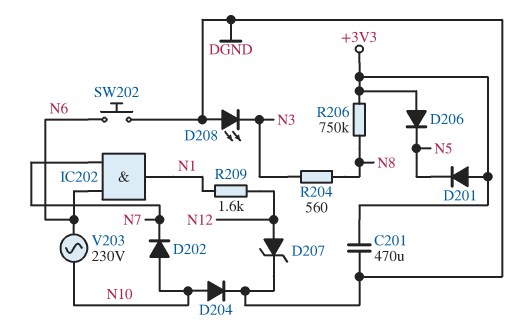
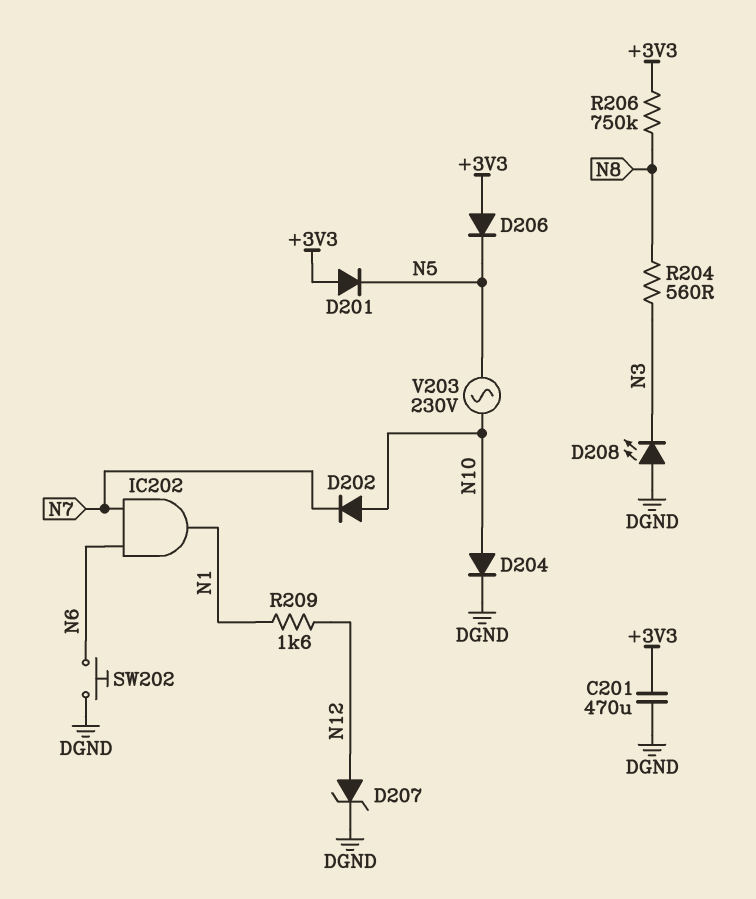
V203: AC 230V (N6, N10) -> AC 230V (N5, N10)

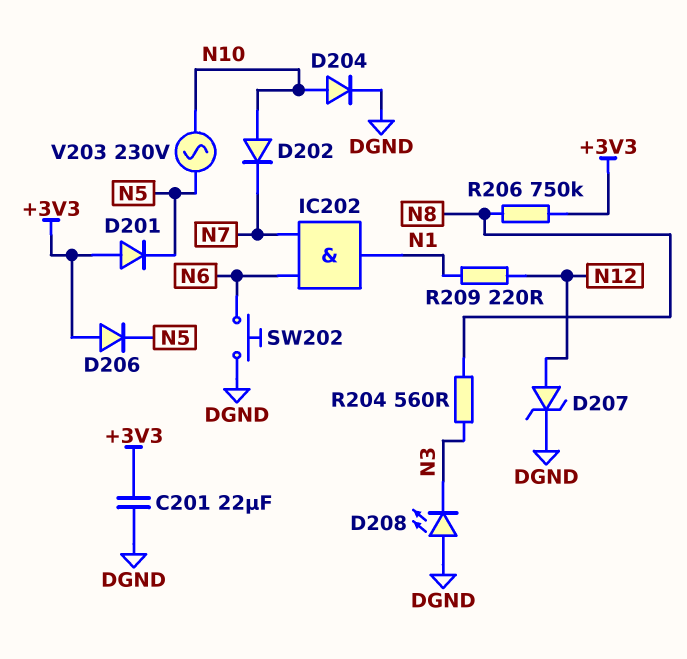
C201: 470uF (+3V3, DGND) -> 22uF (+3V3, DGND)
R209: 1.6k (N1, N12) -> 220 (N1, N12)

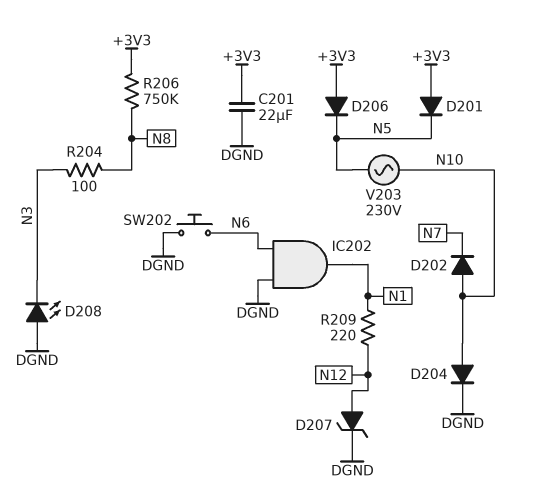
IC202: AND (in N6, in N7, out N1) -> AND (in DGND, in N6, out N1)
R204: 560 (N3, N8) -> 100 (N3, N8)

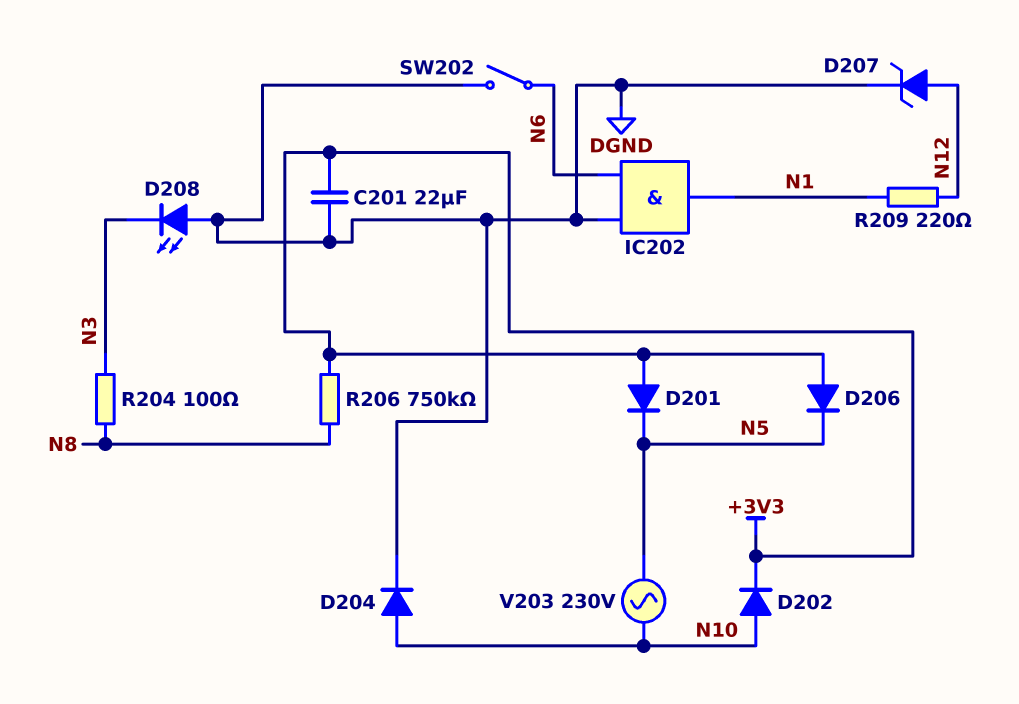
D202: diode (A N10, K N7) -> diode (A N10, K +3V3)
SW202: button (DGND, N6) -> switch (DGND, N6)

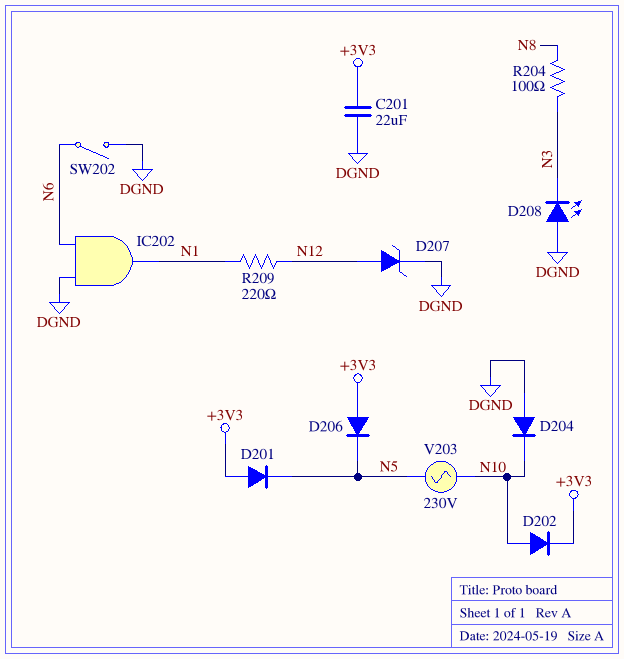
D204: diode (A N10, K DGND) -> diode (A DGND, K N10)
R206: 750k (+3V3, N8) -> none

